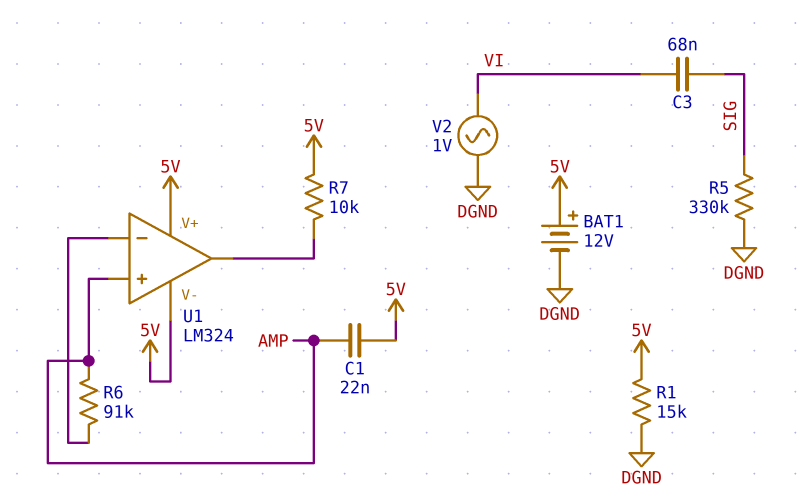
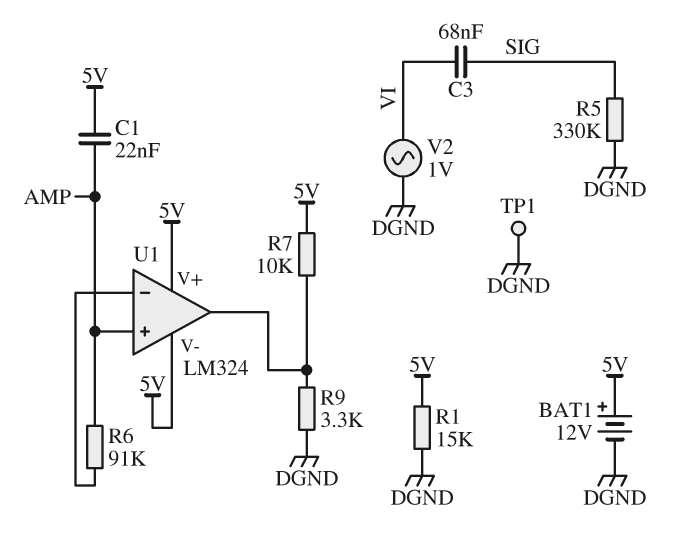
R9: none -> 3.3k (DGND, U1/out)
TP1: none -> test point (DGND)

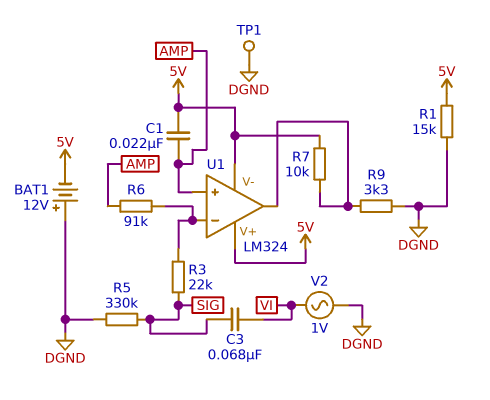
BAT1: 12V (plus 5V, minus DGND) -> 12V (plus DGND, minus 5V)
R3: none -> 22k (SIG, U1/in-)

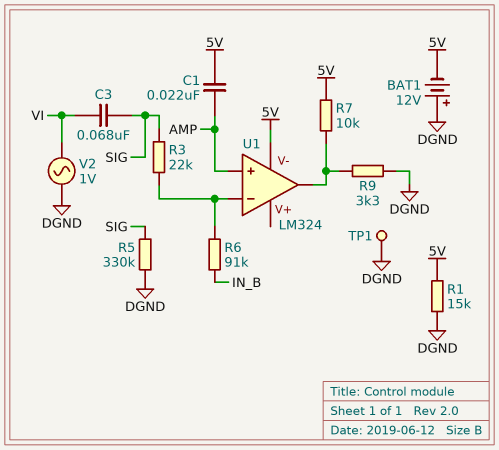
R6: 91k (AMP, U1/in-) -> 91k (IN_B, U1/in-)
U1 pin V+: 5V -> none

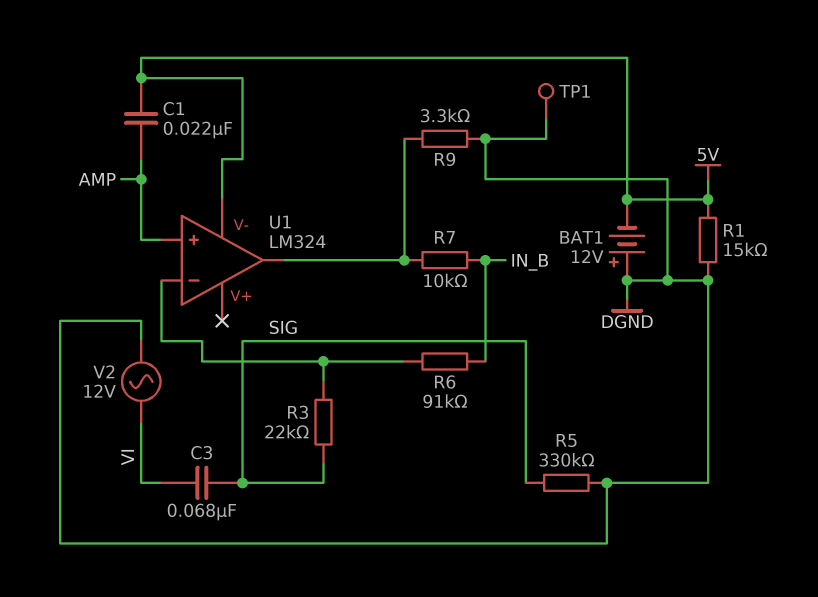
R7: 10k (5V, U1/out) -> 10k (IN_B, U1/out)
V2: AC 1V (DGND, VI) -> AC 12V (DGND, VI)

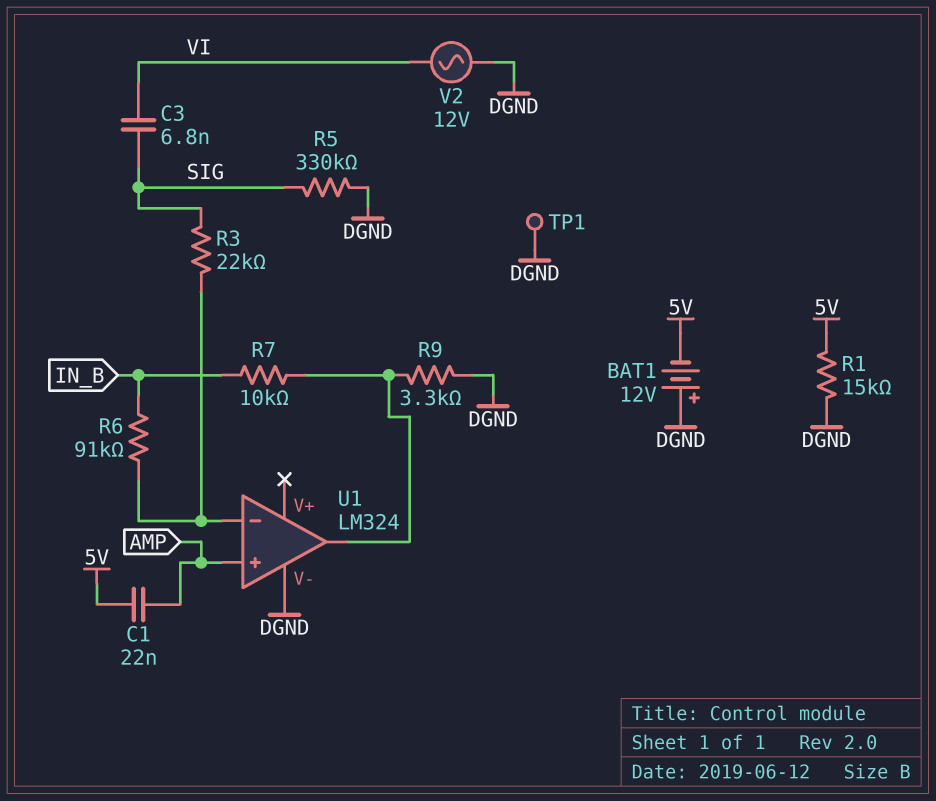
C3: 68nF (SIG, VI) -> 6.8nF (SIG, VI)
U1 pin V-: 5V -> DGND

